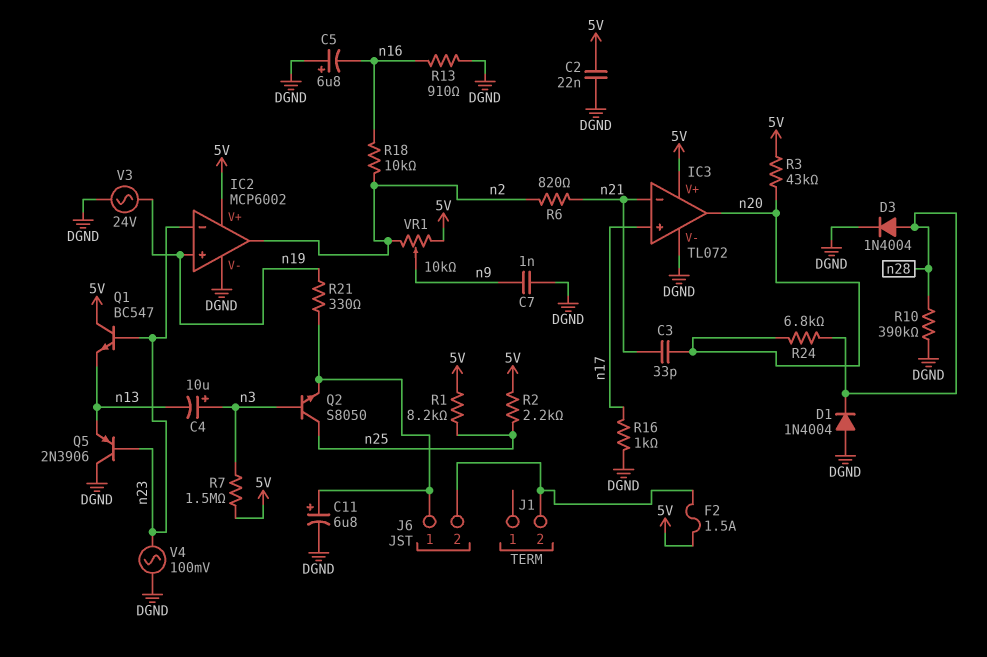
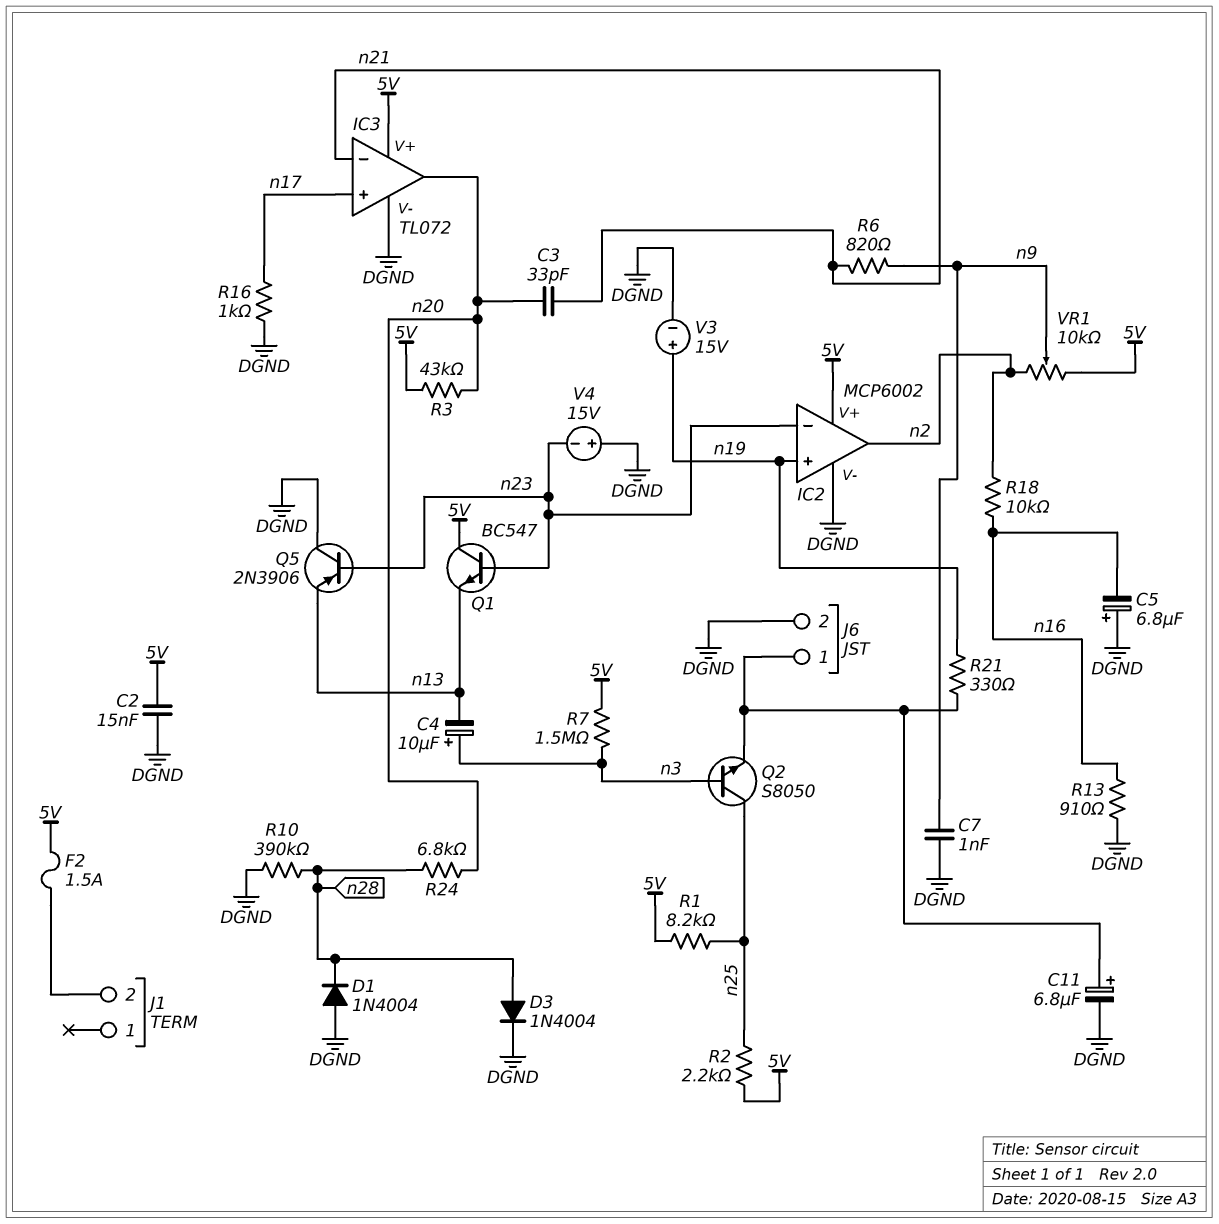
C2: 22nF (5V, DGND) -> 15nF (5V, DGND)
J6 pin 2: J1/2 -> DGND
R6: 820 (n2, n21) -> 820 (n9, n21)
V3: AC 24V (DGND, n19) -> 15V (plus n19, minus DGND)
V4: AC 100mV (DGND, n23) -> 15V (plus DGND, minus n23)

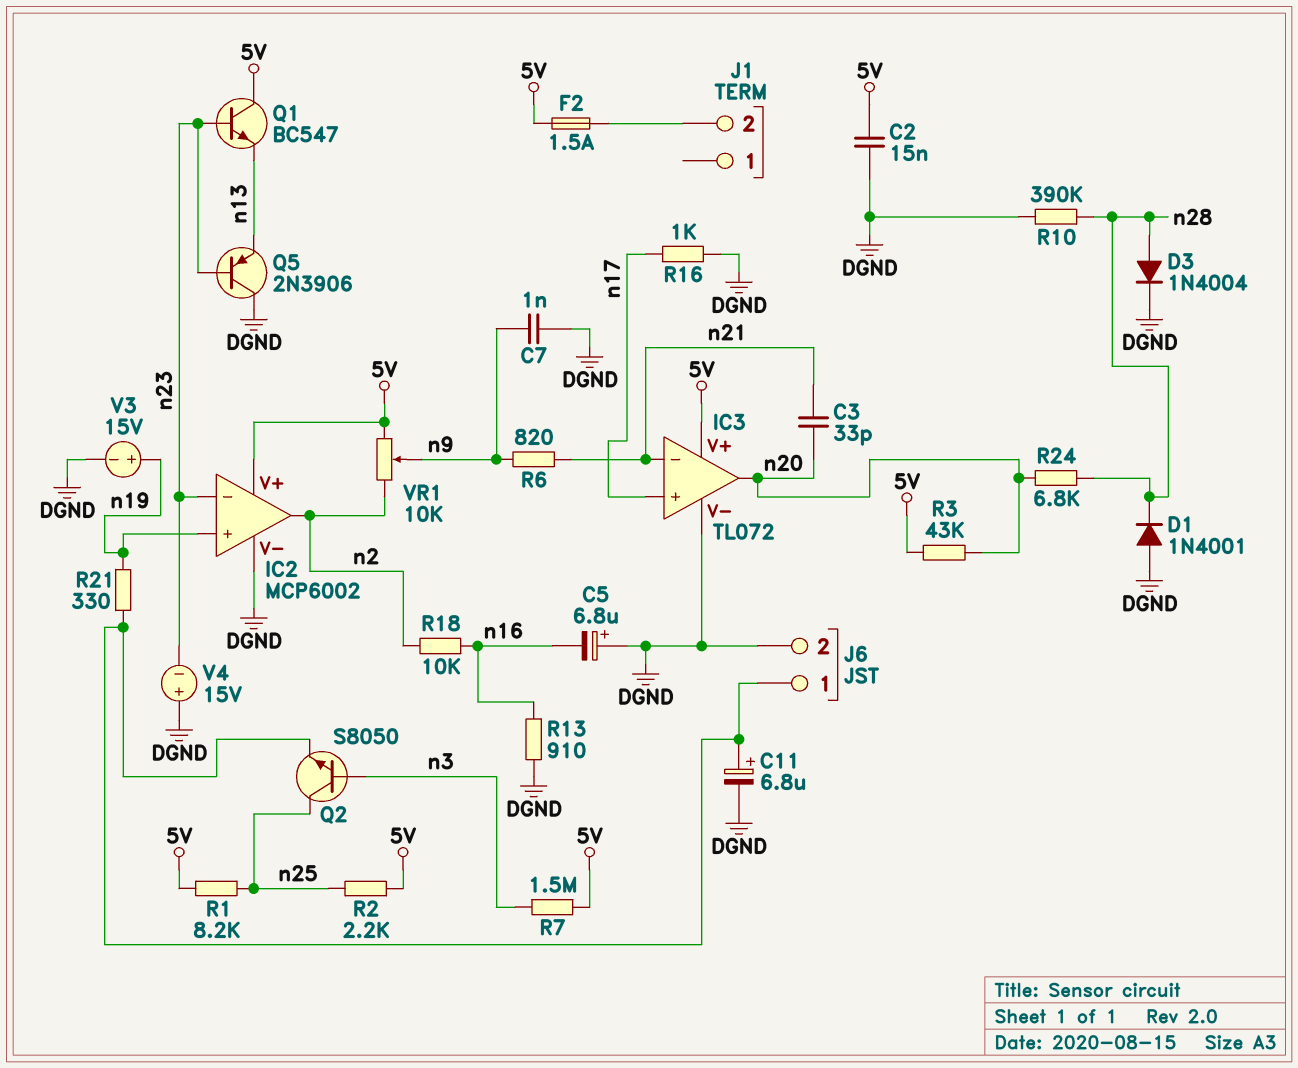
C4: 10uF (plus n3, minus n13) -> none
D1: diode 1N4004 (A DGND, K n28) -> diode 1N4001 (A DGND, K n28)

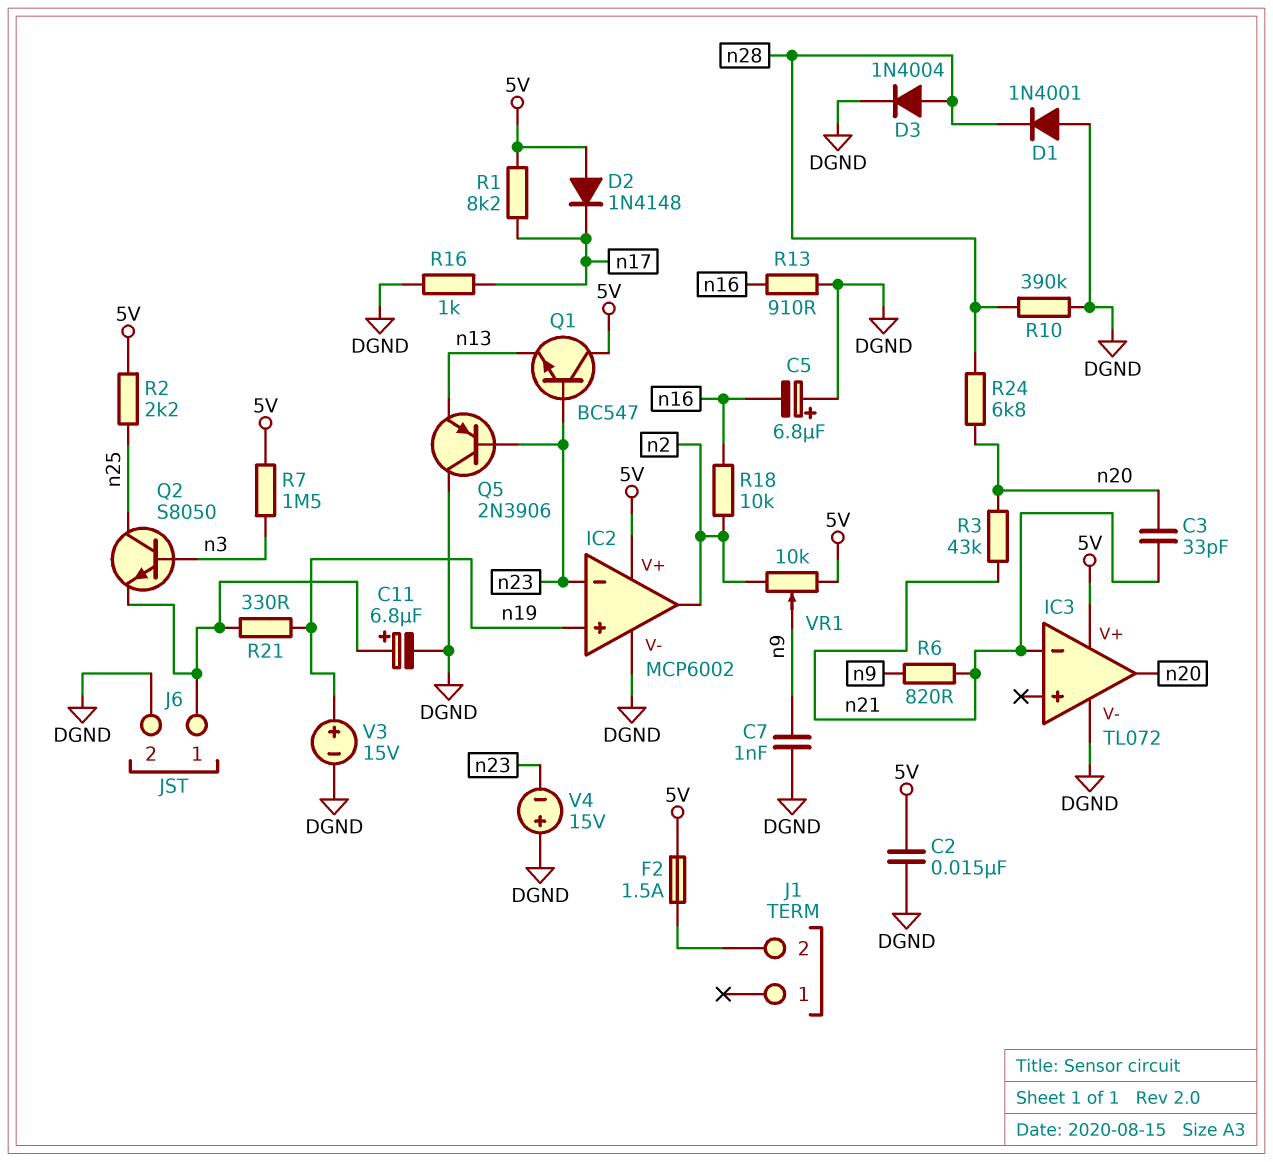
D2: none -> diode 1N4148 (A 5V, K n17)
IC3 pin in+: n17 -> none
R1: 8.2k (5V, n25) -> 8.2k (5V, n17)
R3: 43k (5V, n20) -> 43k (n20, n21)

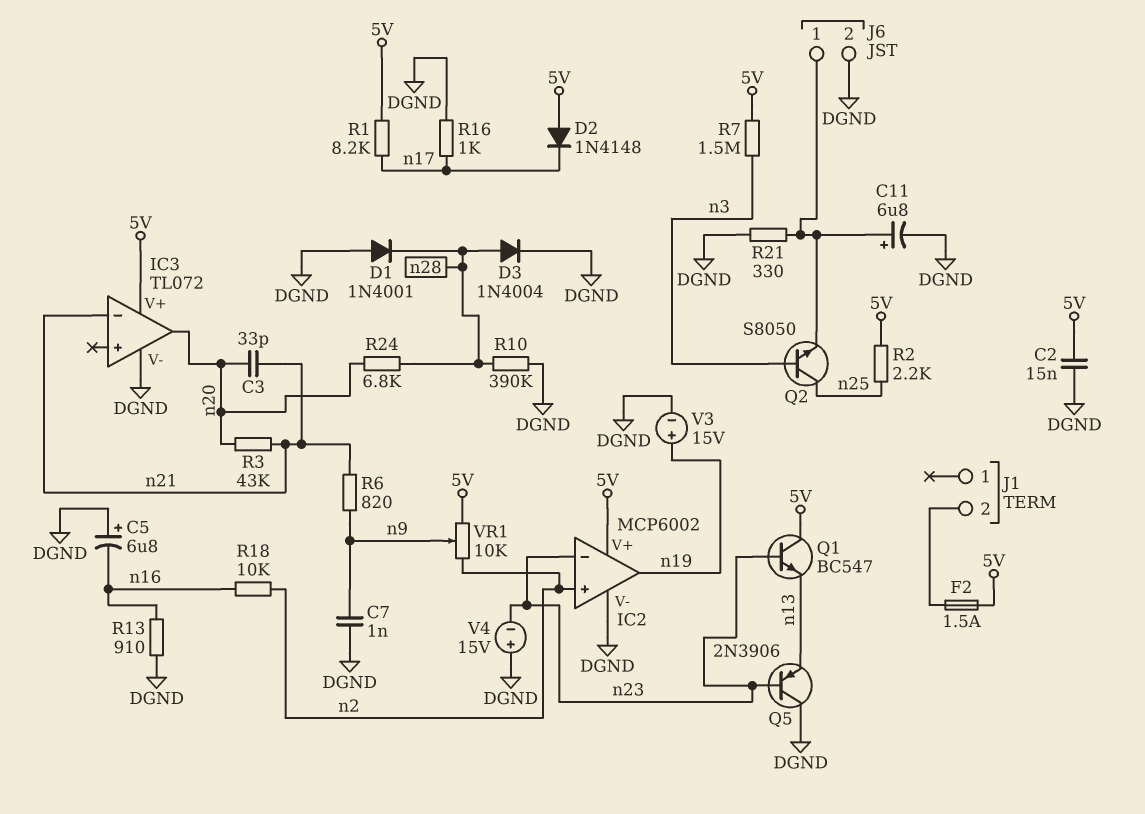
IC2 pin in+: n19 -> n2
IC2 pin out: n2 -> n19
R21: 330 (J6/1, n19) -> 330 (DGND, J6/1)

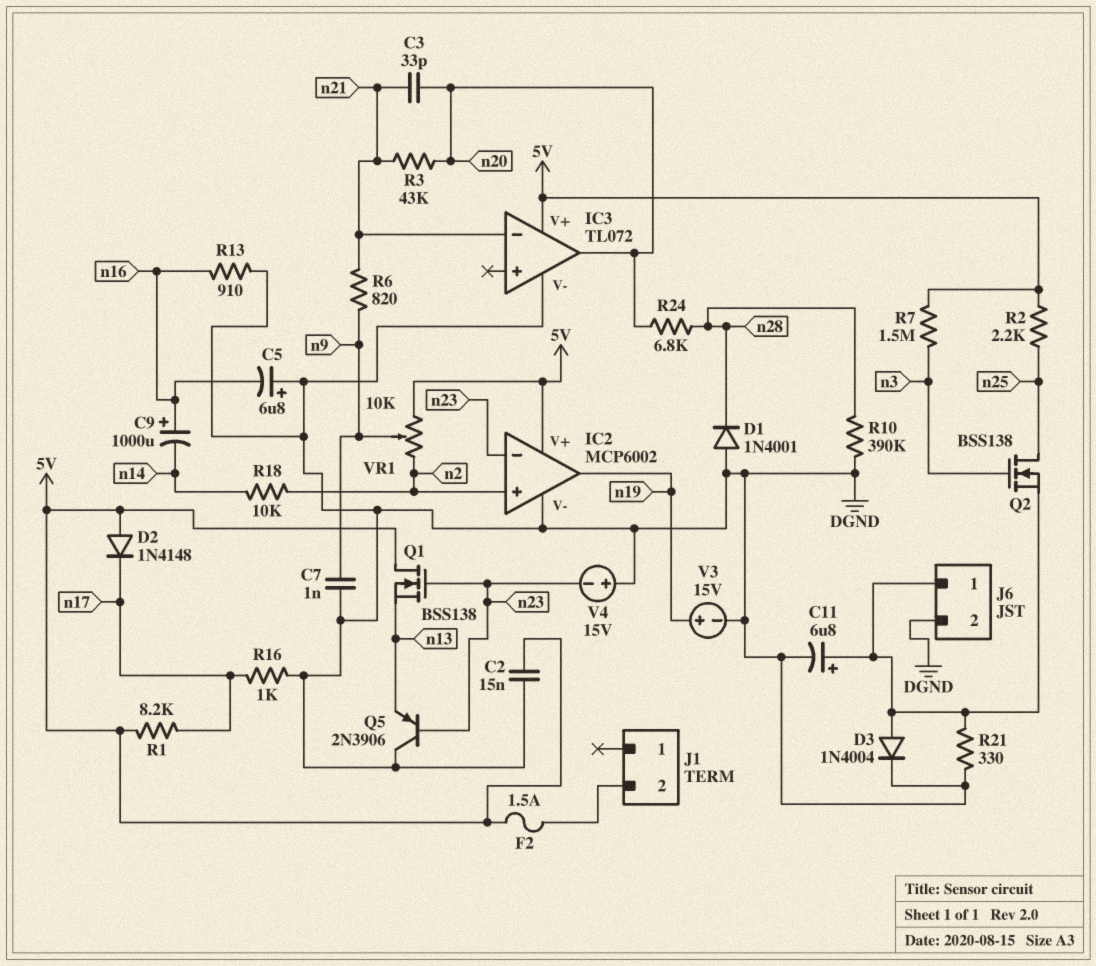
C9: none -> 1000uF (plus n16, minus n14)
D3: diode 1N4004 (A n28, K DGND) -> diode 1N4004 (A J6/1, K DGND)
Q1: NPN BC547 (B n23, C 5V, E n13) -> NMOS BSS138 (G n23, D 5V, S n13)
Q2: NPN S8050 (B n3, C n25, E J6/1) -> NMOS BSS138 (G n3, D n25, S J6/1)
R18: 10k (n2, n16) -> 10k (n2, n14)

